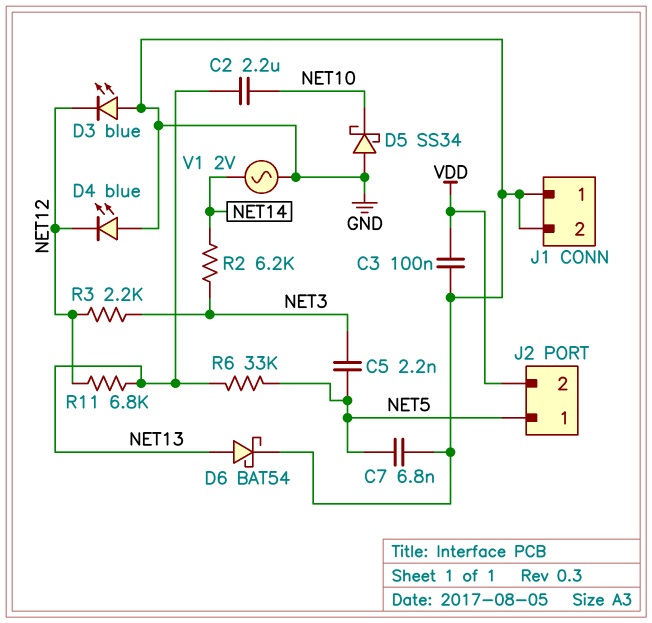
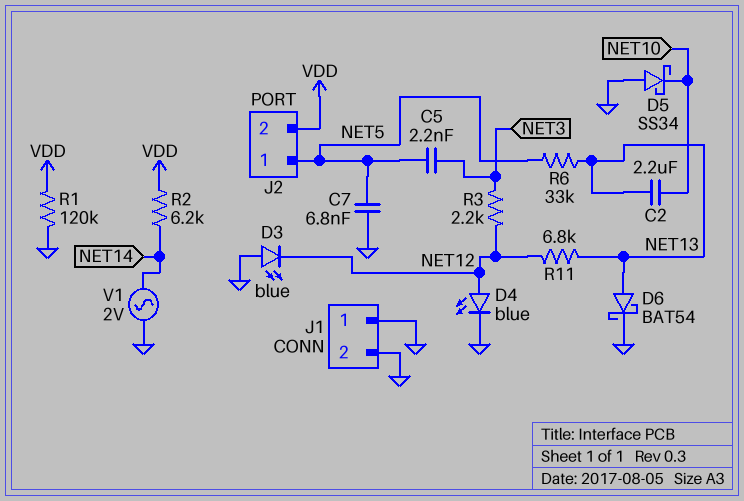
C3: 100nF (GND, VDD) -> none
D4: LED blue (A GND, K NET12) -> LED blue (A NET12, K GND)
R1: none -> 120k (GND, VDD)
R2: 6.2k (NET3, NET14) -> 6.2k (NET14, VDD)

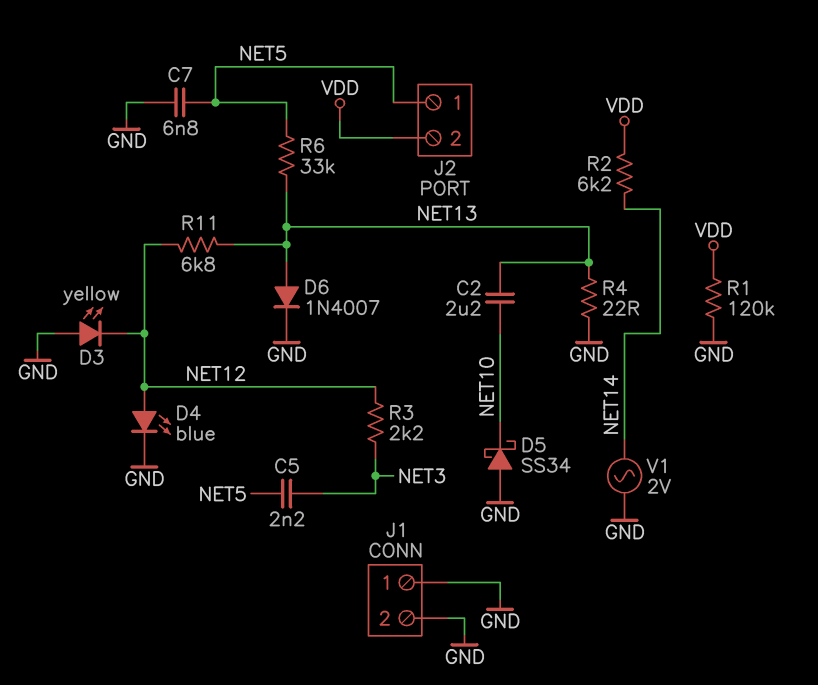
D3: LED blue (A GND, K NET12) -> LED yellow (A GND, K NET12)
D6: schottky BAT54 (A NET13, K GND) -> diode 1N4007 (A NET13, K GND)
R4: none -> 22 (GND, NET13)

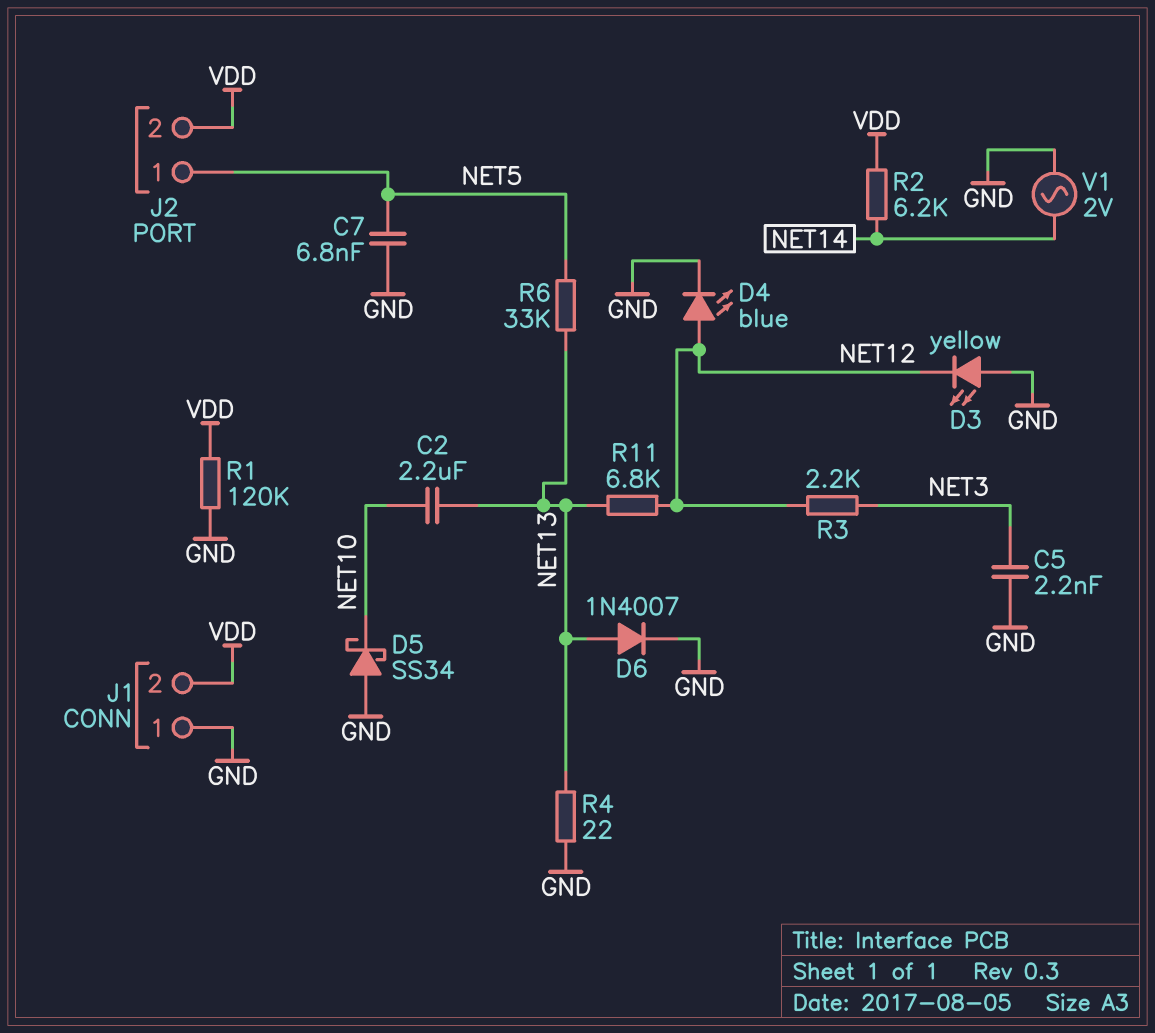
C5: 2.2nF (NET3, NET5) -> 2.2nF (GND, NET3)
J1 pin 2: GND -> VDD

